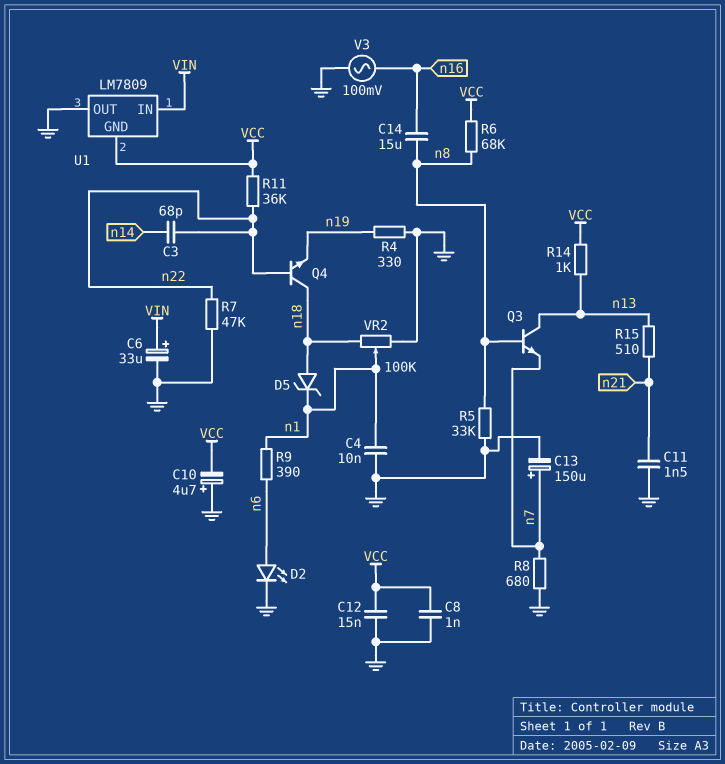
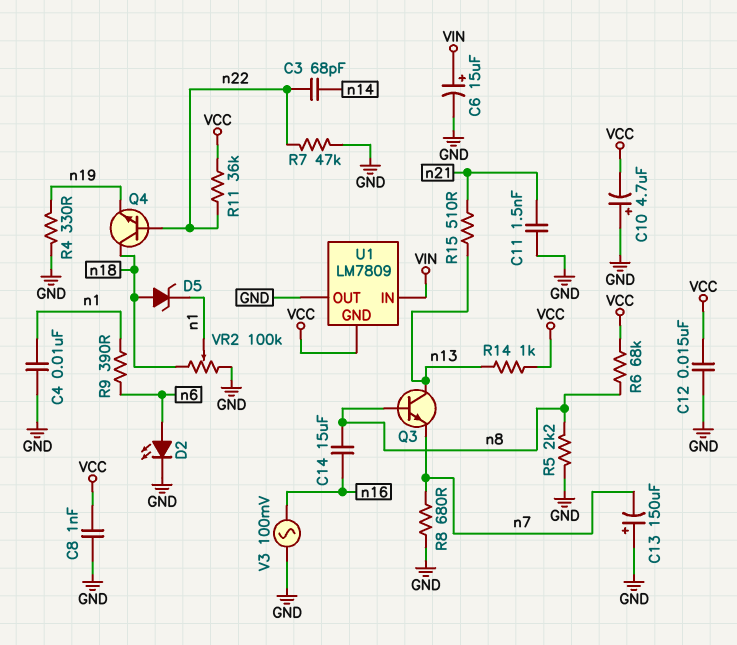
C6: 33uF (plus VIN, minus GND) -> 15uF (plus VIN, minus GND)
C13: 150uF (plus n7, minus GND) -> 150uF (plus GND, minus n7)
R5: 33k (GND, n8) -> 2.2k (GND, n8)

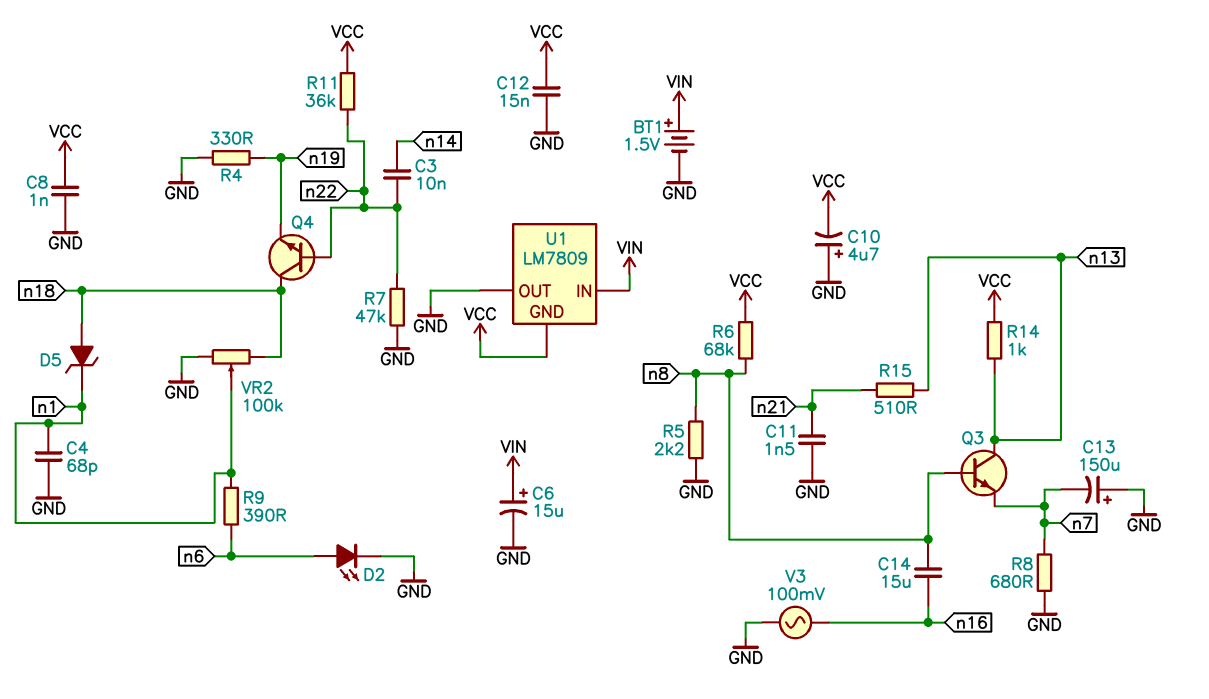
BT1: none -> 1.5V (plus VIN, minus GND)
C3: 68pF (n14, n22) -> 10nF (n14, n22)
C4: 10nF (GND, n1) -> 68pF (GND, n1)

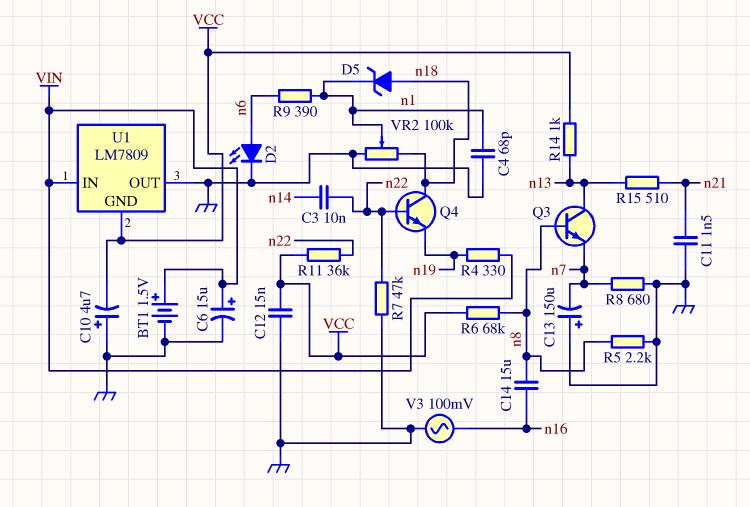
C8: 1nF (GND, VCC) -> none
R4: 330 (GND, n19) -> 330 (VIN, n19)

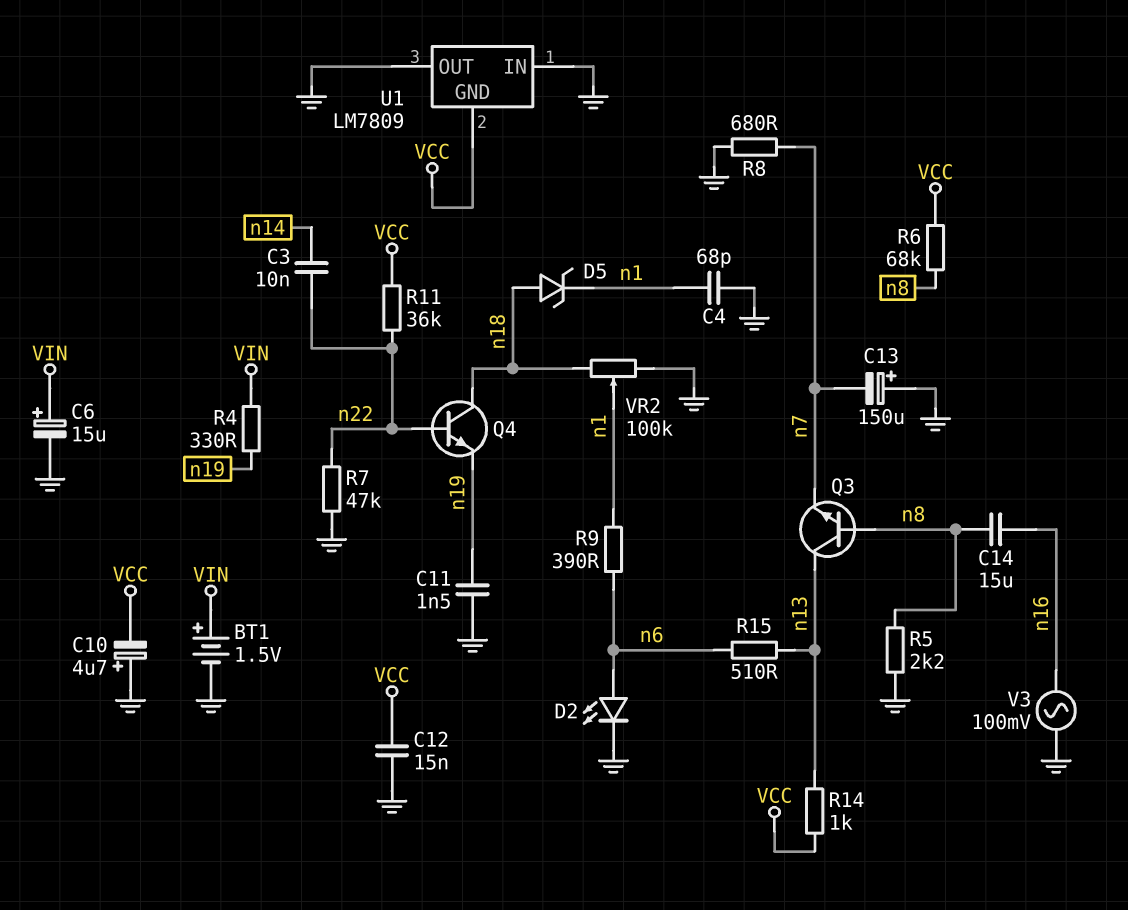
C11: 1.5nF (GND, n21) -> 1.5nF (GND, n19)
R15: 510 (n13, n21) -> 510 (n6, n13)
U1 pin IN: VIN -> GND

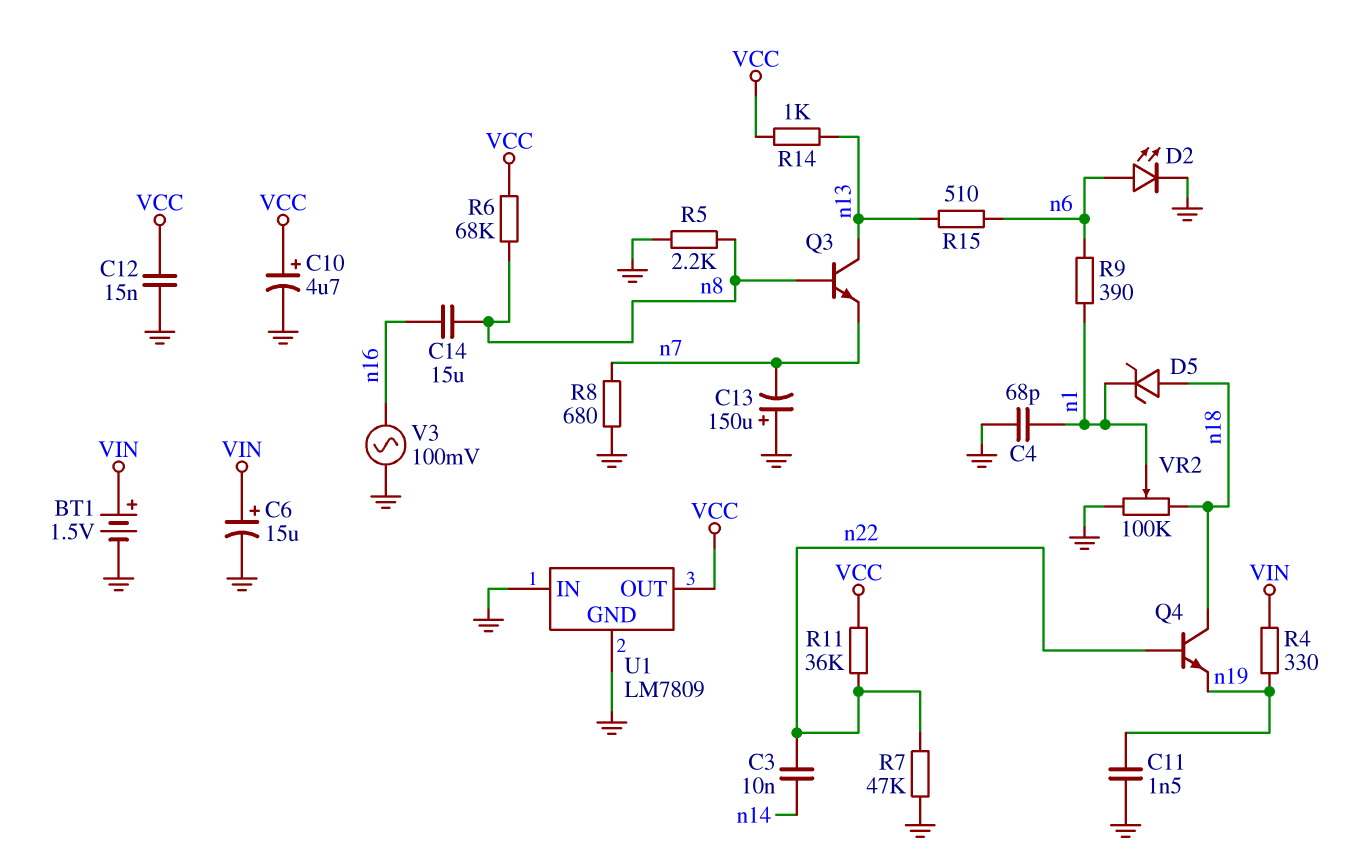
C10: 4.7uF (plus GND, minus VCC) -> 4.7uF (plus VCC, minus GND)
U1 pin GND: VCC -> GND
U1 pin OUT: GND -> VCC

